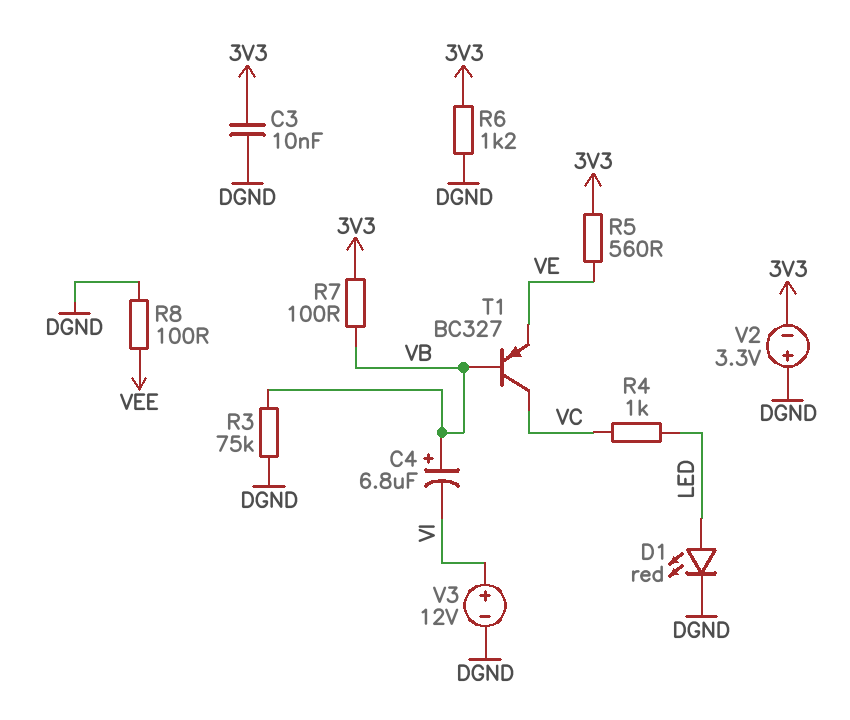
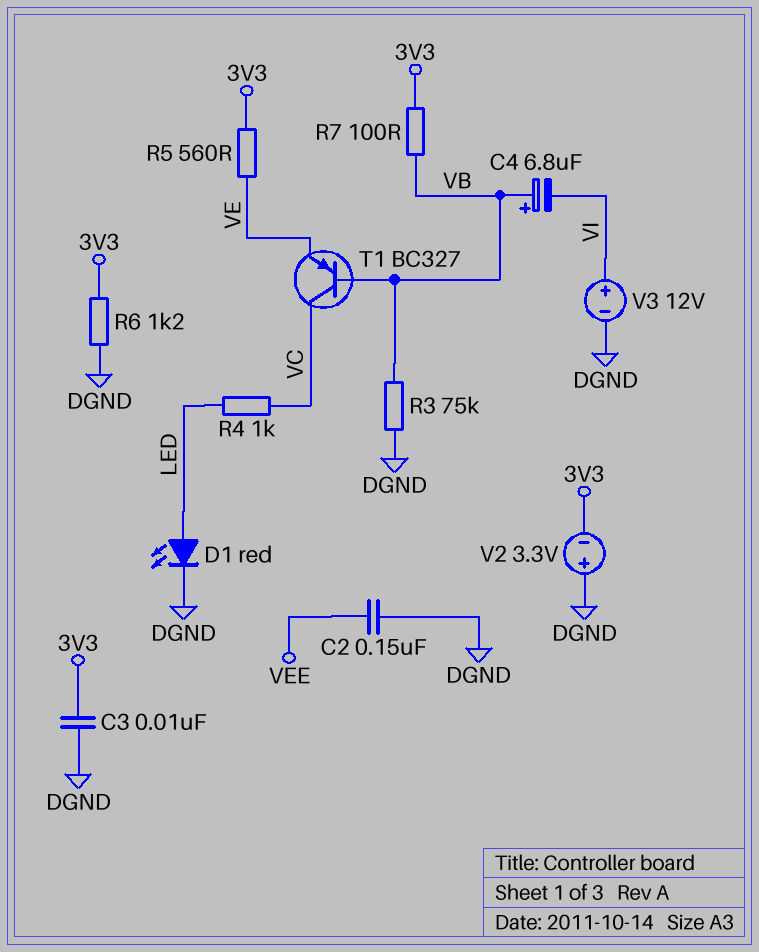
C2: none -> 150nF (DGND, VEE)
R8: 100 (DGND, VEE) -> none

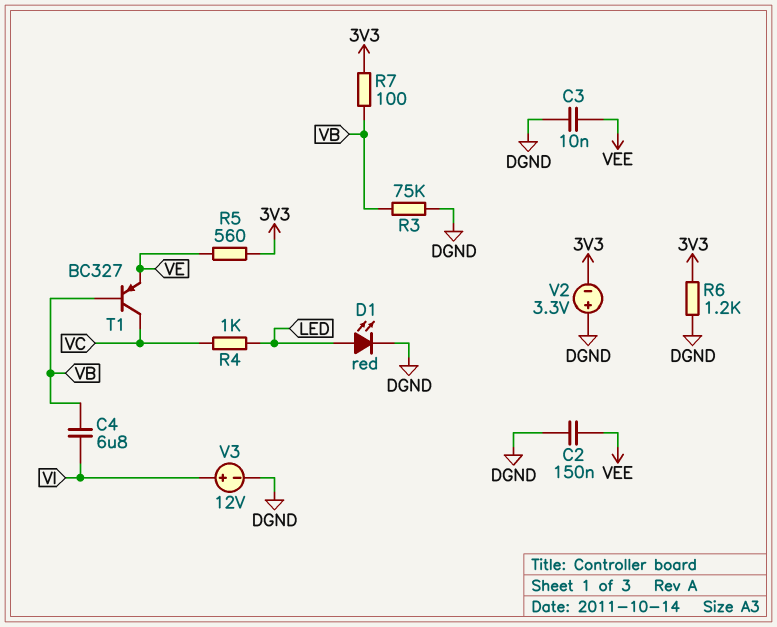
C3: 10nF (3V3, DGND) -> 10nF (DGND, VEE)
C4: 6.8uF (plus VB, minus VI) -> 6.8uF (VB, VI)

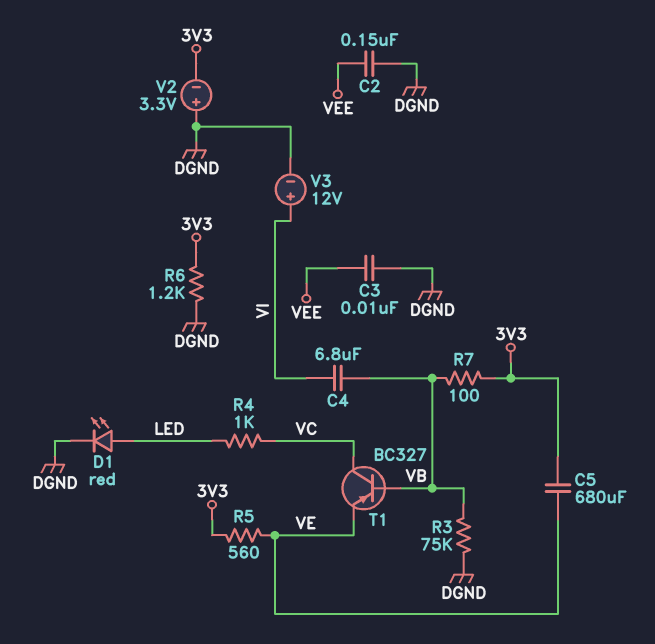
C5: none -> 680uF (3V3, VE)

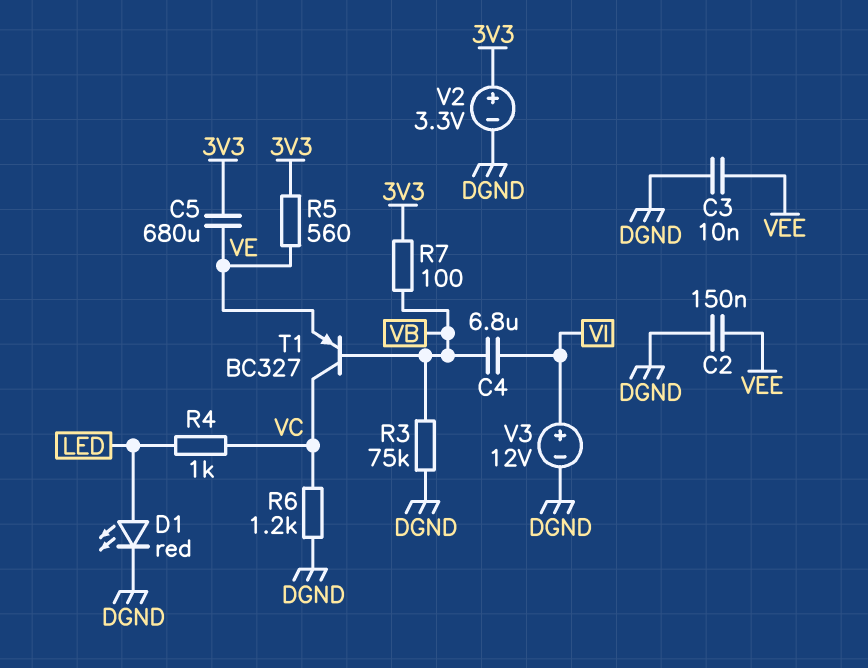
R6: 1.2k (3V3, DGND) -> 1.2k (DGND, VC)
V2: 3.3V (plus DGND, minus 3V3) -> 3.3V (plus 3V3, minus DGND)

